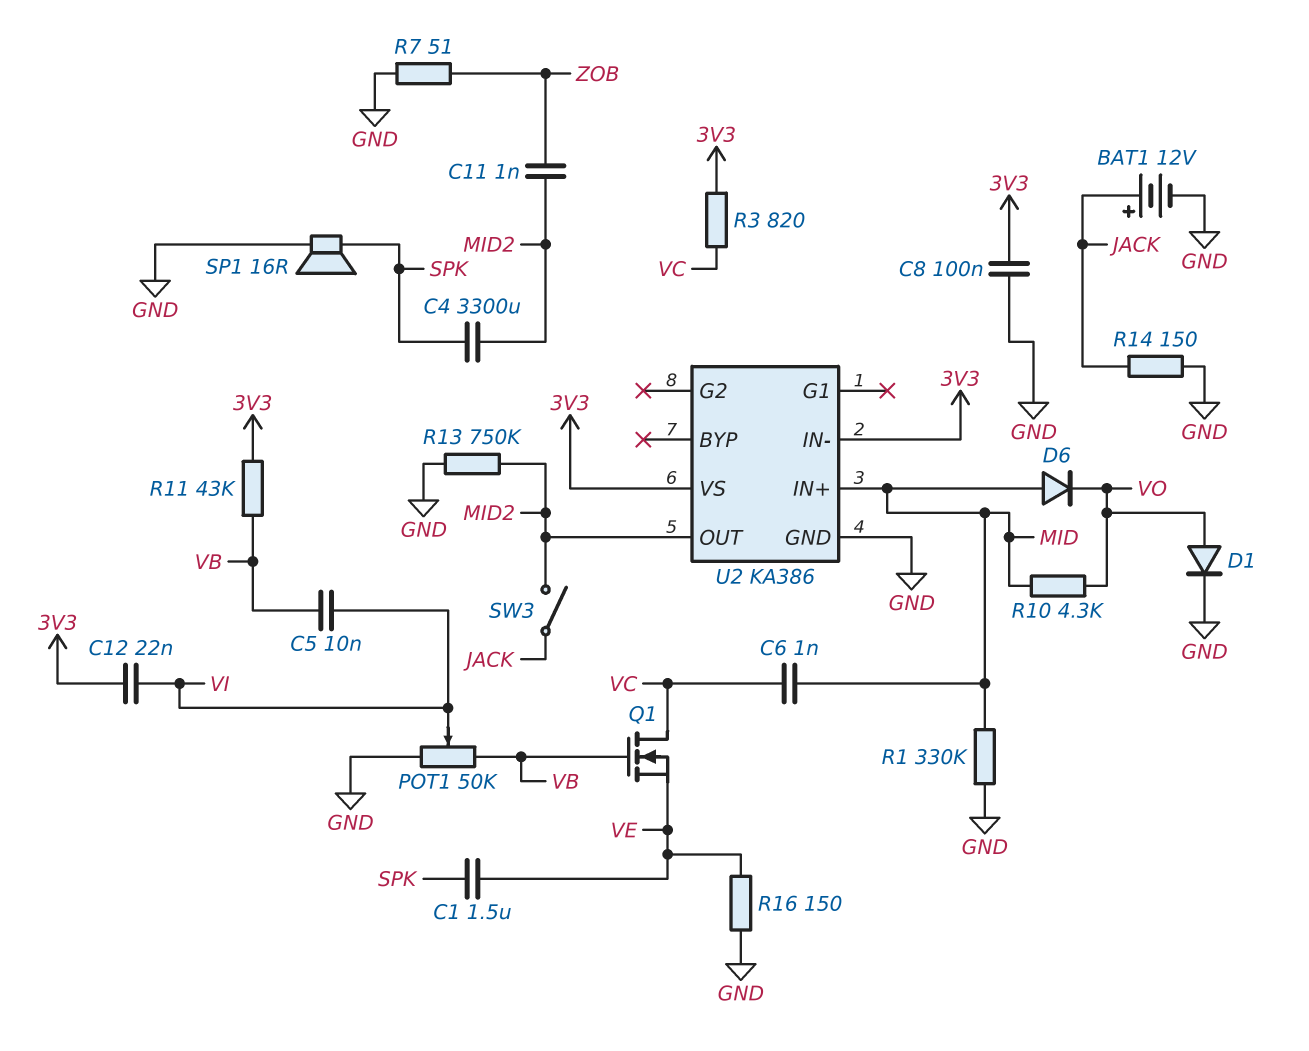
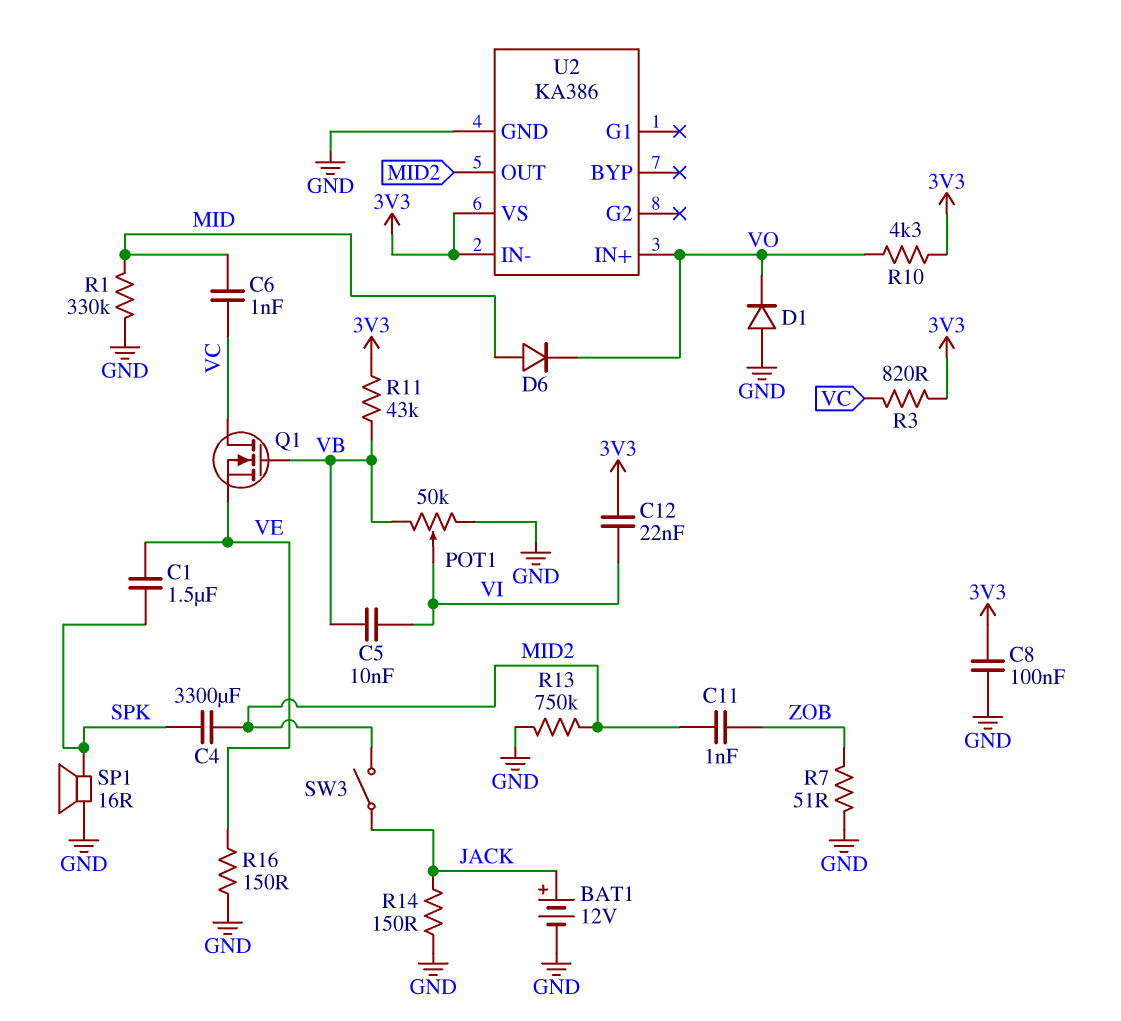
D1: diode (A VO, K GND) -> diode (A GND, K VO)
R10: 4.3k (MID, VO) -> 4.3k (3V3, VO)
U2 pin IN+: MID -> VO

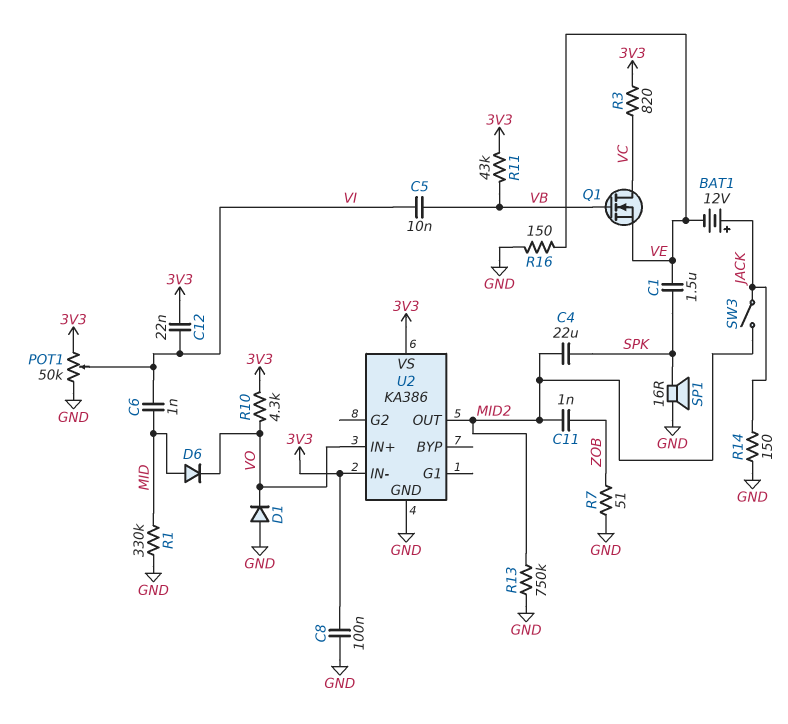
BAT1: 12V (plus JACK, minus GND) -> 12V (plus JACK, minus VE)
C4: 3300uF (MID2, SPK) -> 22uF (MID2, SPK)
C6: 1nF (MID, VC) -> 1nF (MID, VI)
POT1: 50k (GND, VB, wiper VI) -> 50k (3V3, GND, wiper VI)

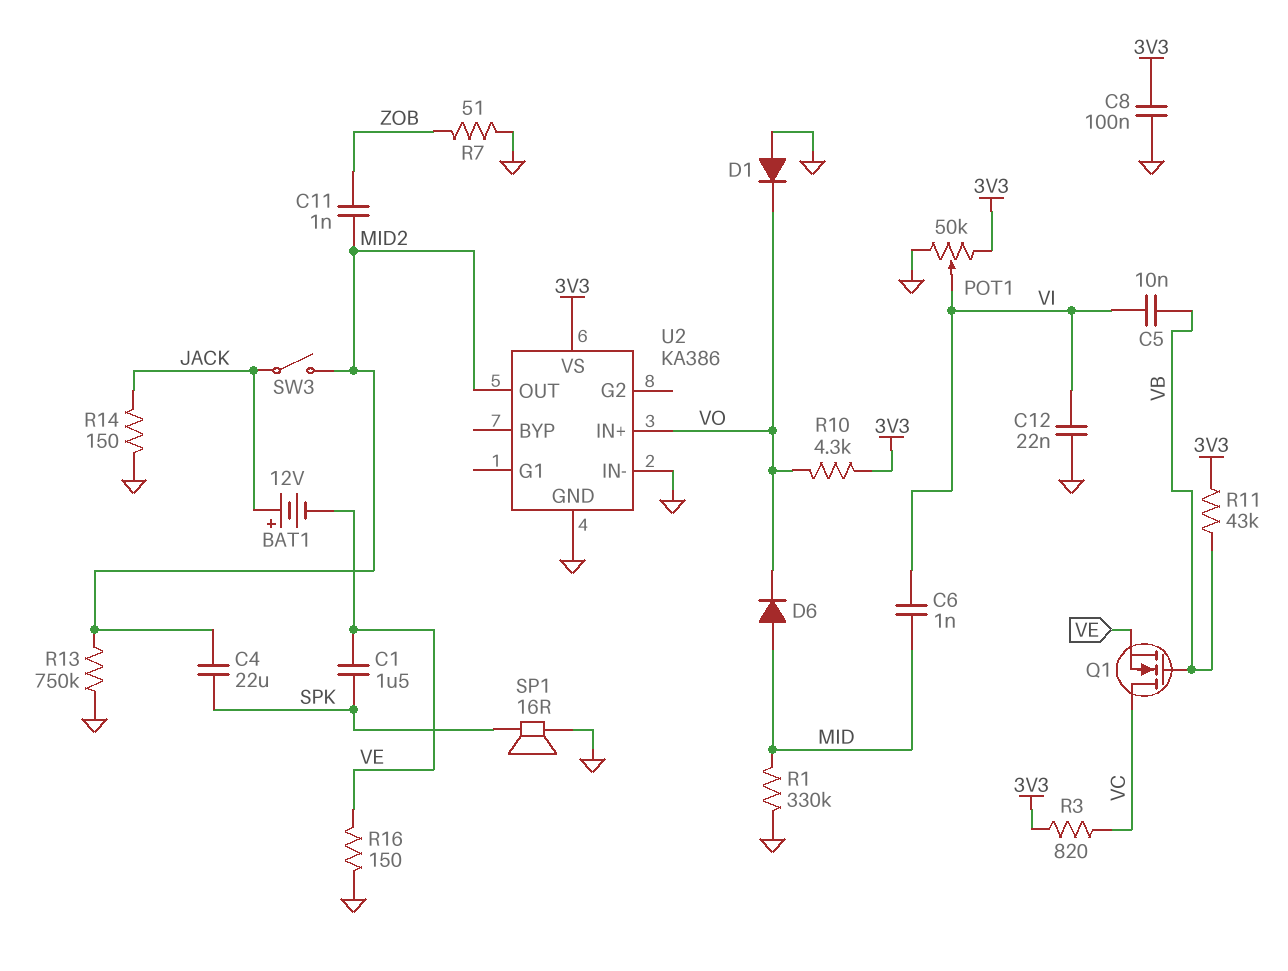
C12: 22nF (3V3, VI) -> 22nF (GND, VI)
U2 pin IN-: 3V3 -> GND

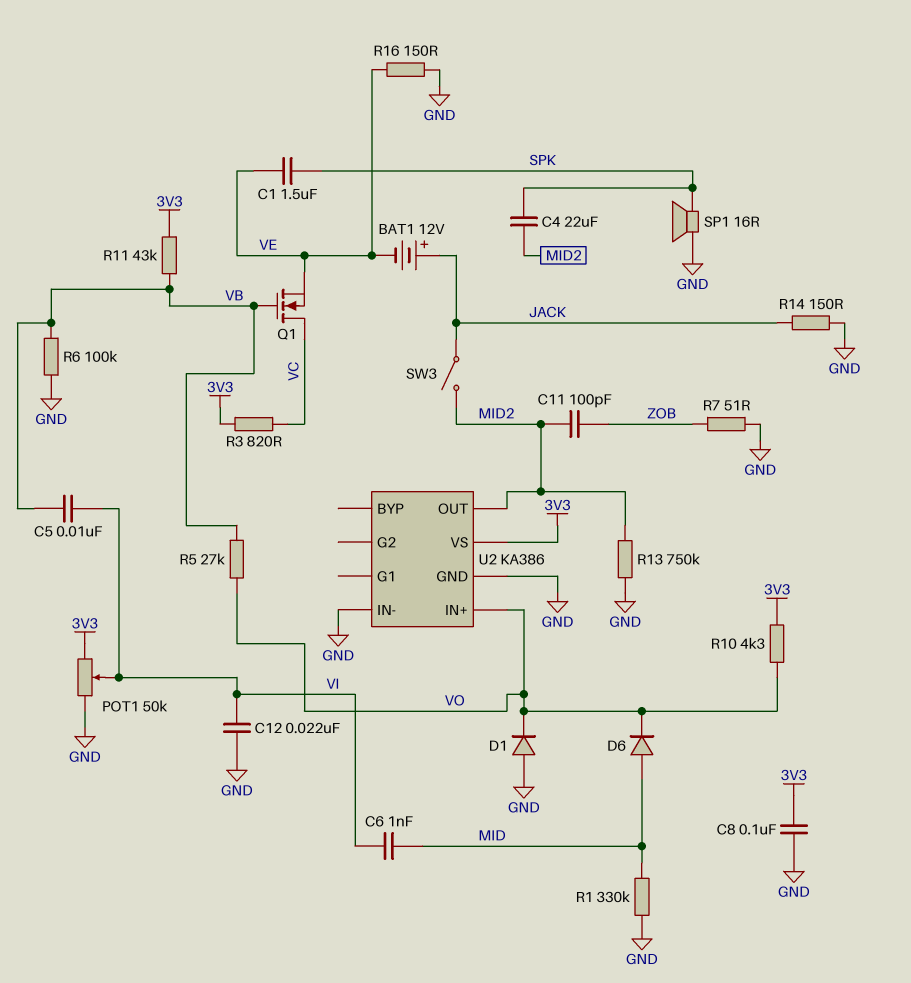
C11: 1nF (MID2, ZOB) -> 100pF (MID2, ZOB)
R5: none -> 27k (VB, VO)
R6: none -> 100k (GND, VB)

